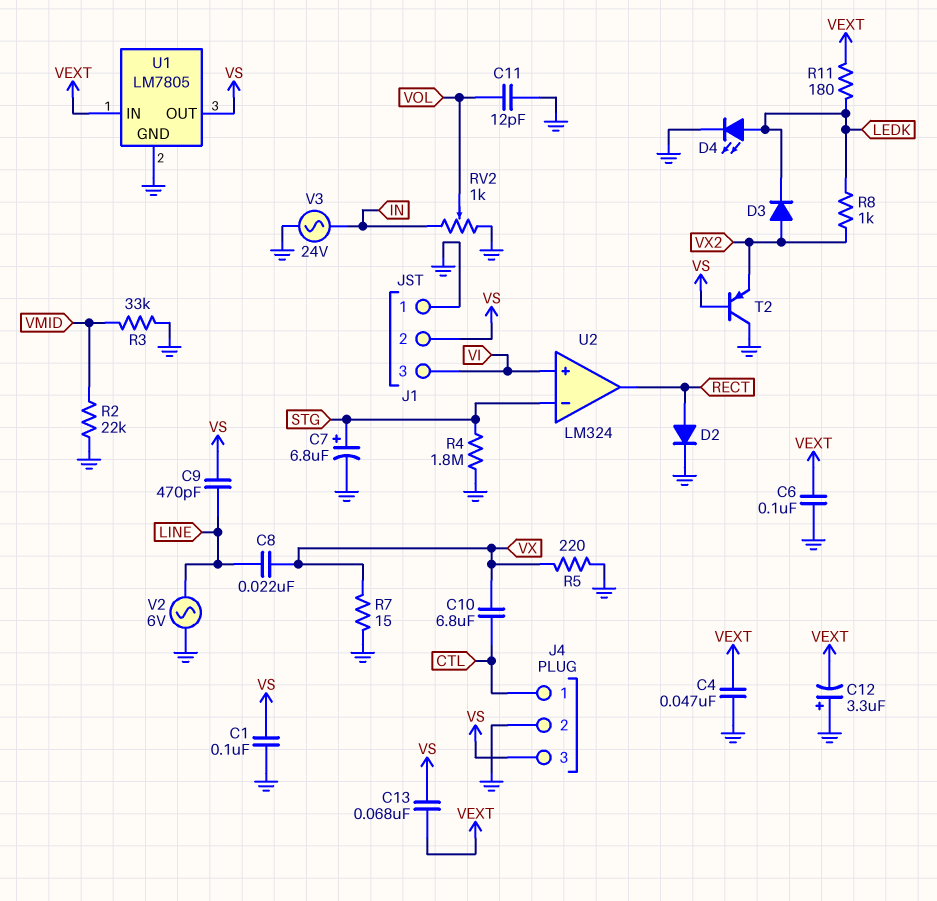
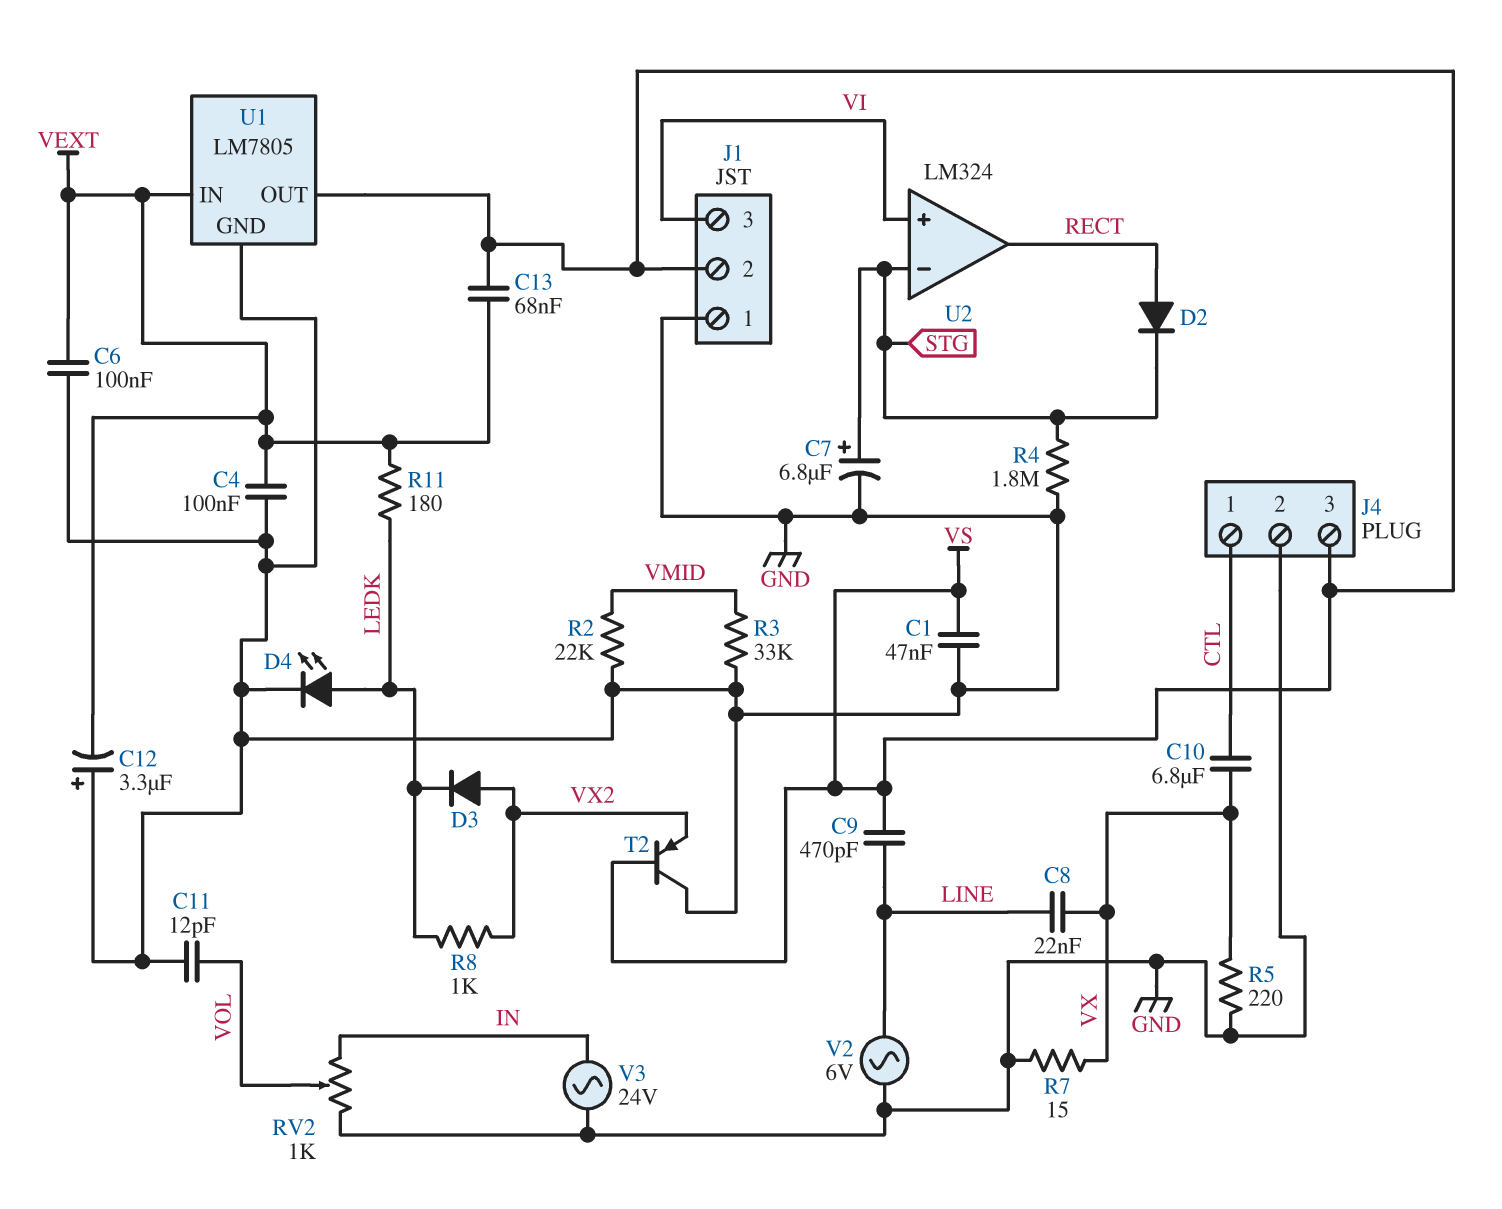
C1: 100nF (GND, VS) -> 47nF (GND, VS)
C4: 47nF (GND, VEXT) -> 100nF (GND, VEXT)
D2: diode (A RECT, K GND) -> diode (A RECT, K STG)

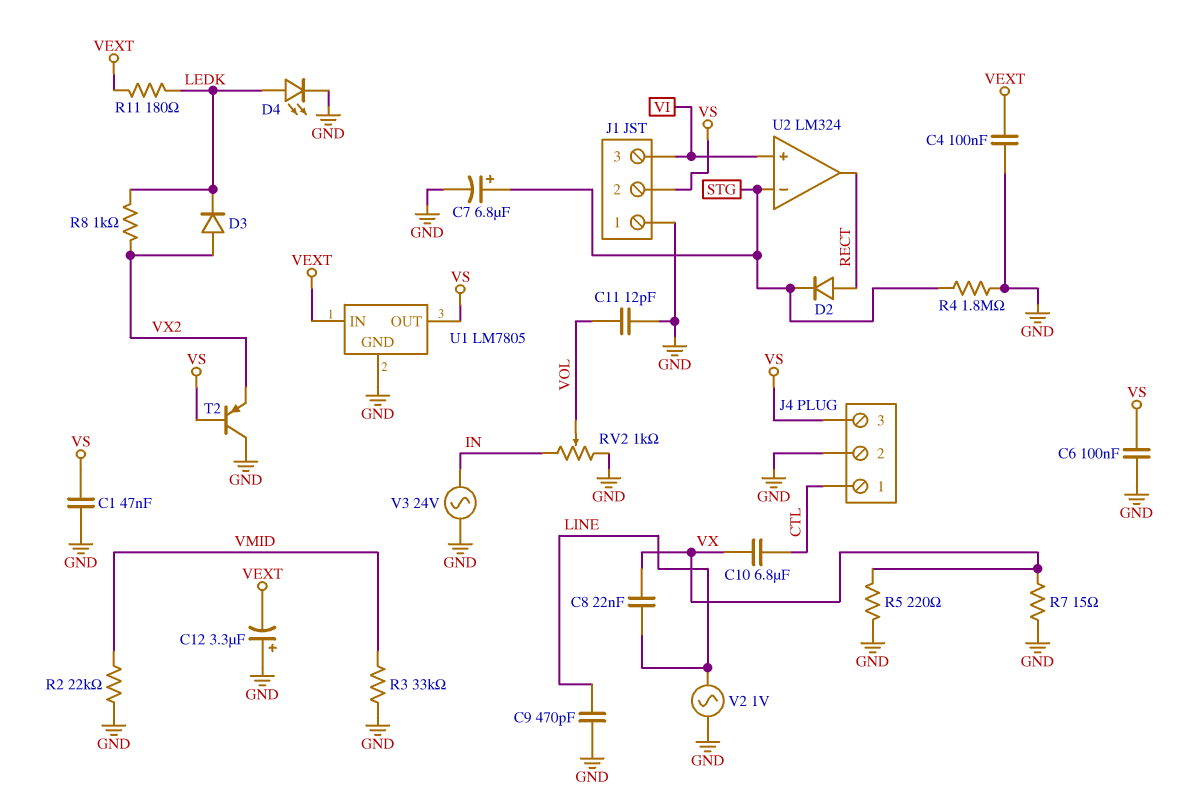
C6: 100nF (GND, VEXT) -> 100nF (GND, VS)
C9: 470pF (LINE, VS) -> 470pF (GND, LINE)
C13: 68nF (VEXT, VS) -> none
V2: AC 6V (GND, LINE) -> AC 1V (GND, LINE)

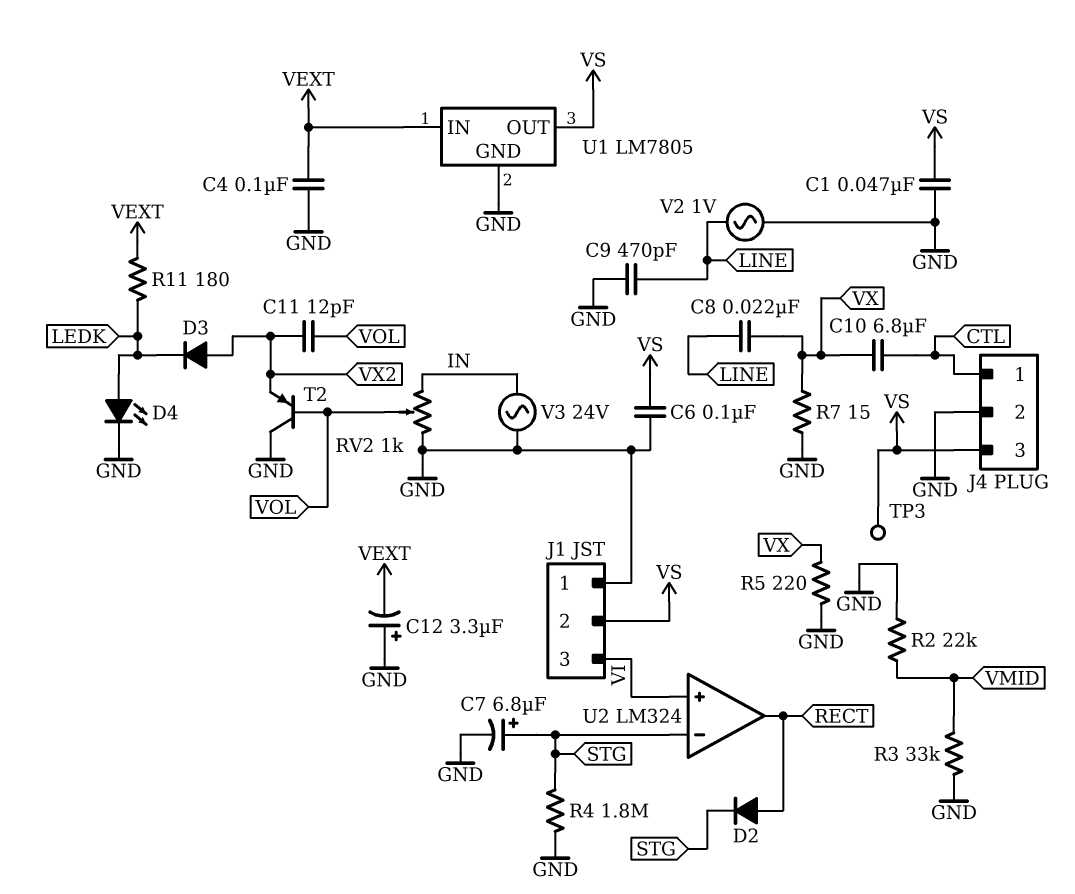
C11: 12pF (GND, VOL) -> 12pF (VOL, VX2)
R8: 1k (LEDK, VX2) -> none
T2: PNP (B VS, C GND, E VX2) -> PNP (B VOL, C GND, E VX2)
TP3: none -> test point (VS)

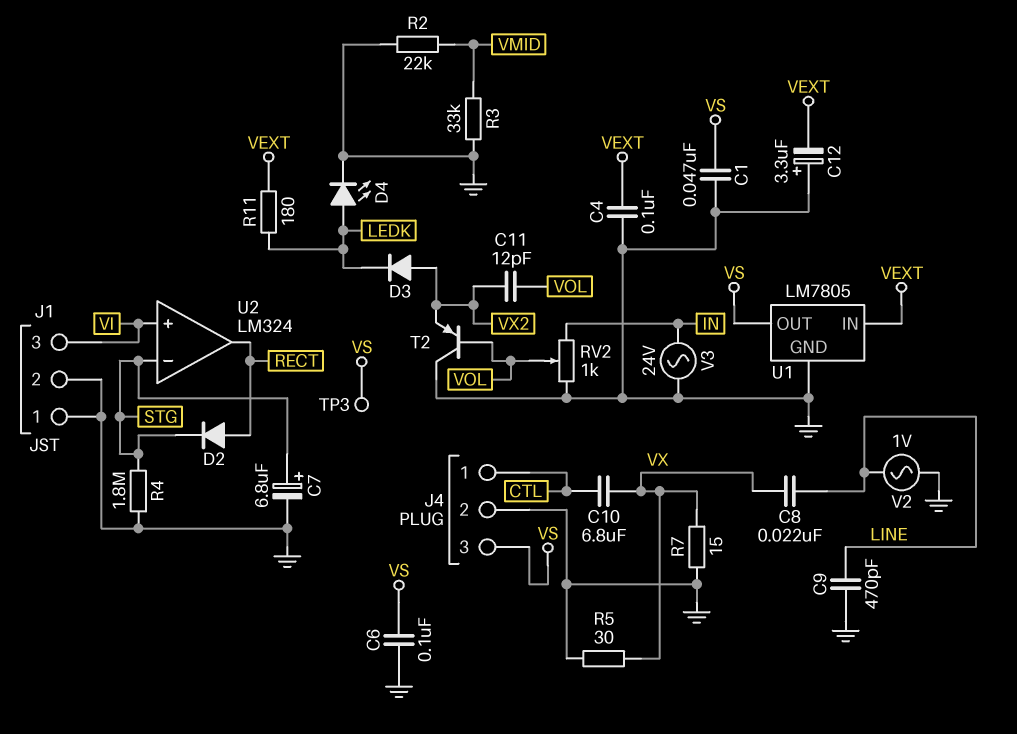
J1 pin 2: VS -> GND
R5: 220 (GND, VX) -> 30 (GND, VX)

